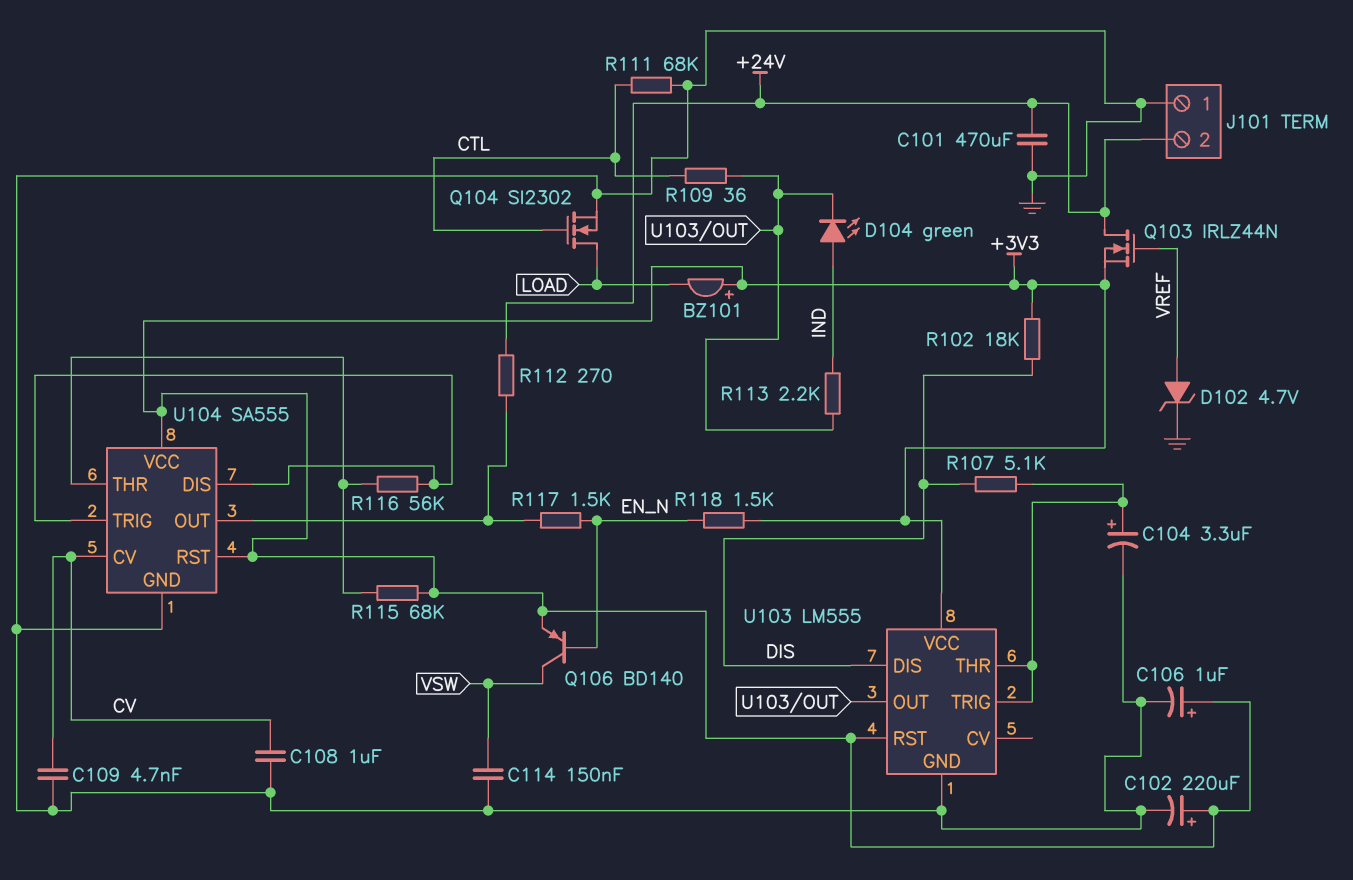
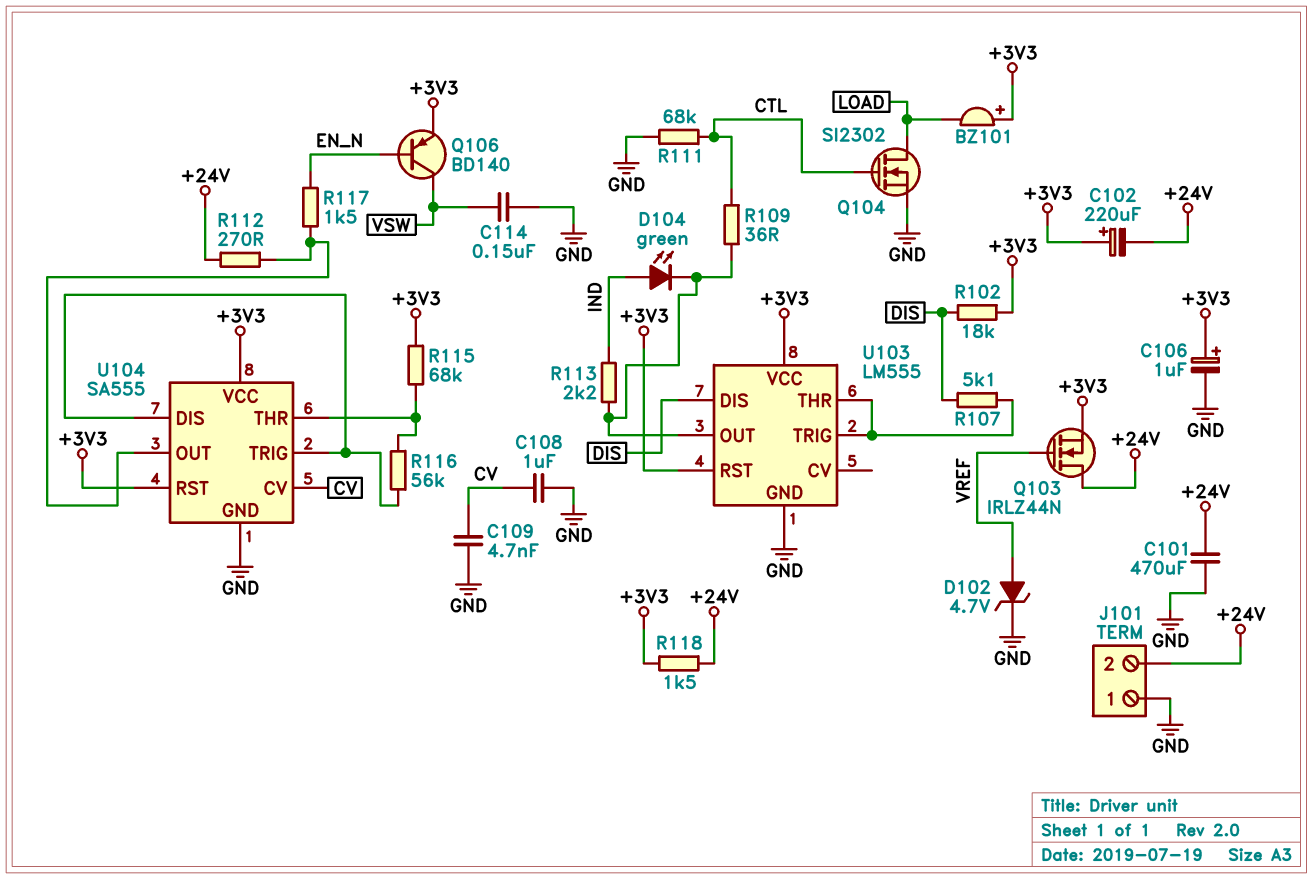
C102: 220uF (plus +3V3, minus GND) -> 220uF (plus +3V3, minus +24V)
C104: 3.3uF (plus U103/THR, minus GND) -> none
R118: 1.5k (+3V3, EN_N) -> 1.5k (+3V3, +24V)

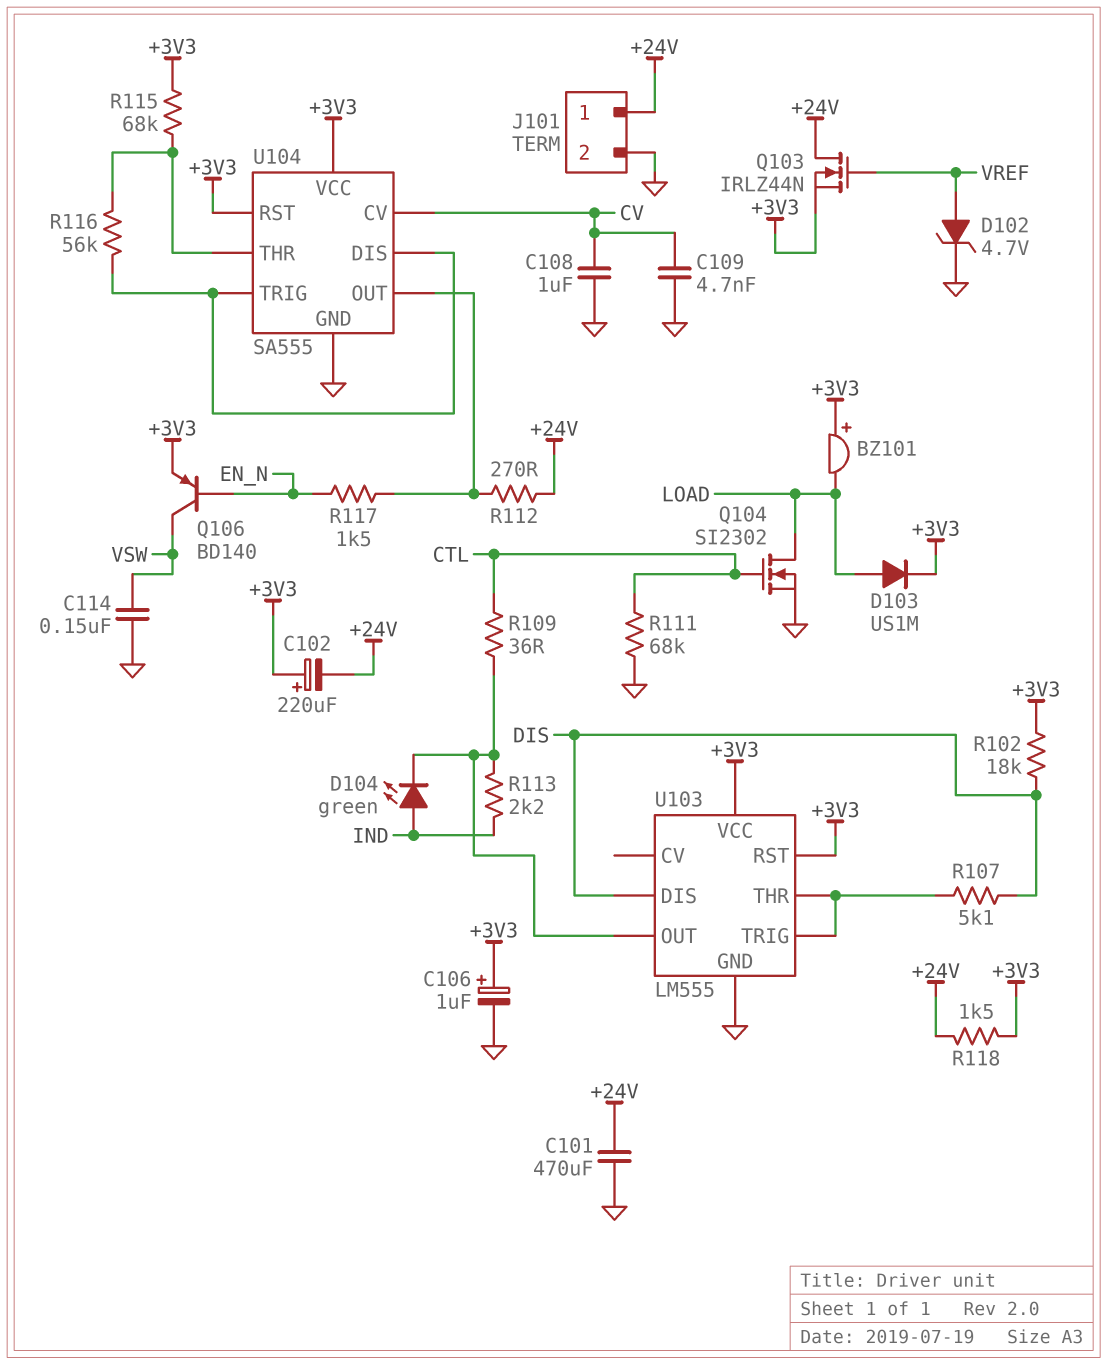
D103: none -> diode US1M (A LOAD, K +3V3)
J101 pin 1: GND -> +24V
J101 pin 2: +24V -> GND

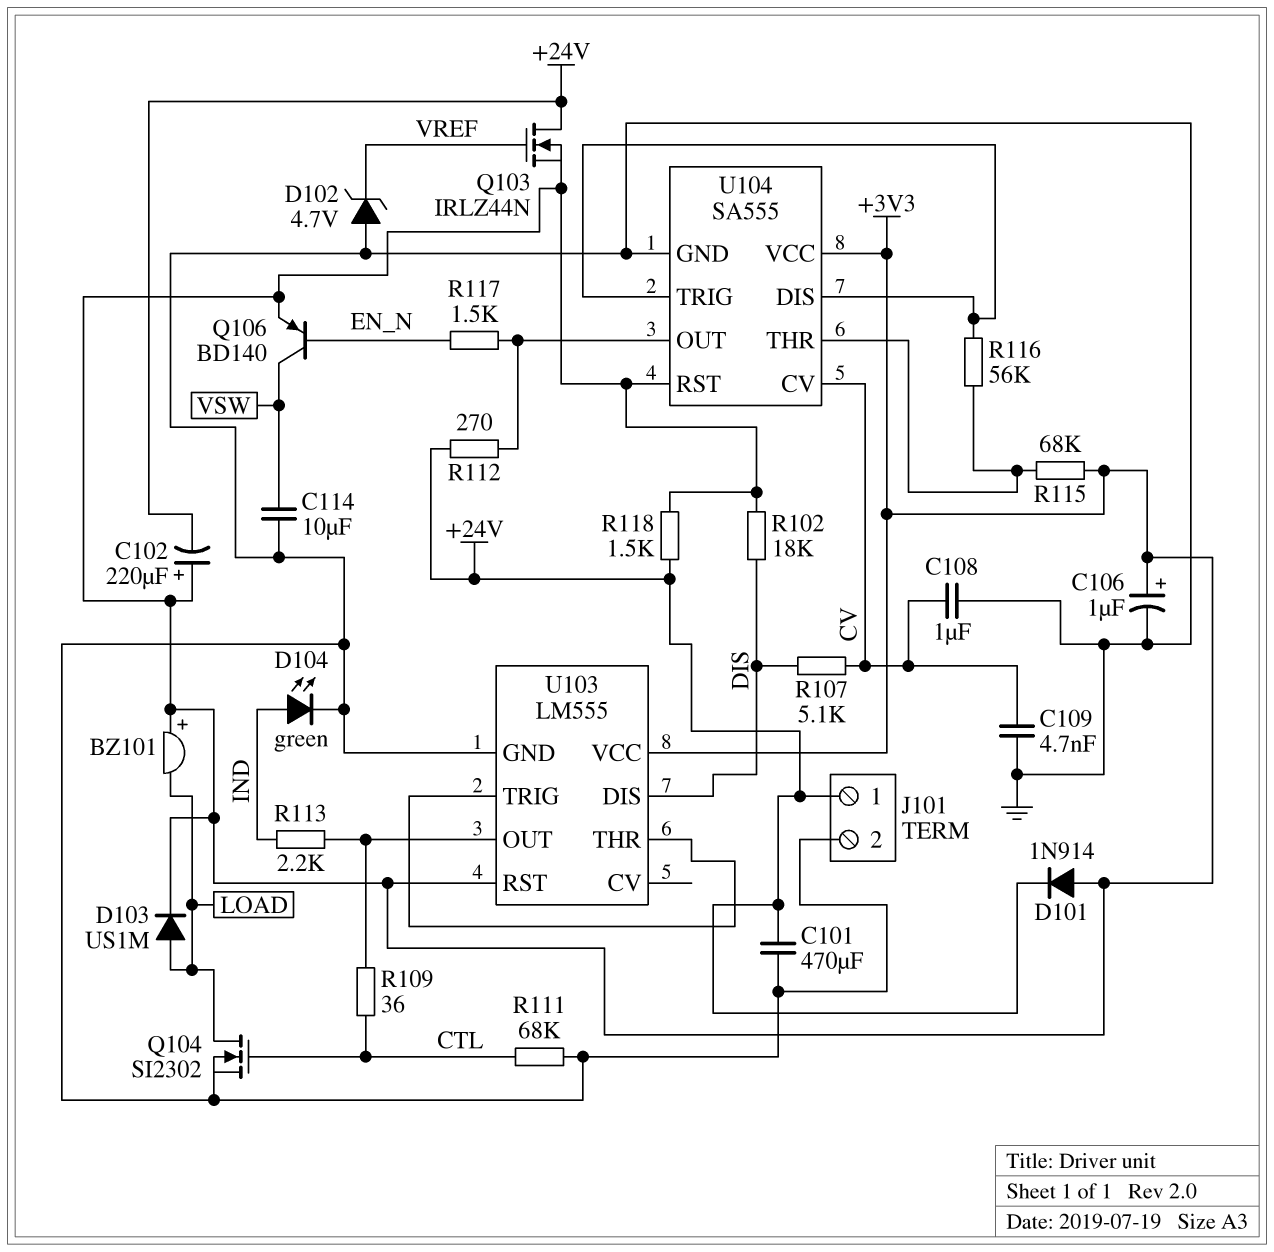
C114: 150nF (GND, VSW) -> 10uF (GND, VSW)
D101: none -> diode 1N914 (A +3V3, K +24V)
D102: zener 4.7V (A VREF, K GND) -> zener 4.7V (A GND, K VREF)
D104: LED green (A IND, K U103/OUT) -> LED green (A IND, K GND)
R107: 5.1k (DIS, U103/THR) -> 5.1k (CV, DIS)

